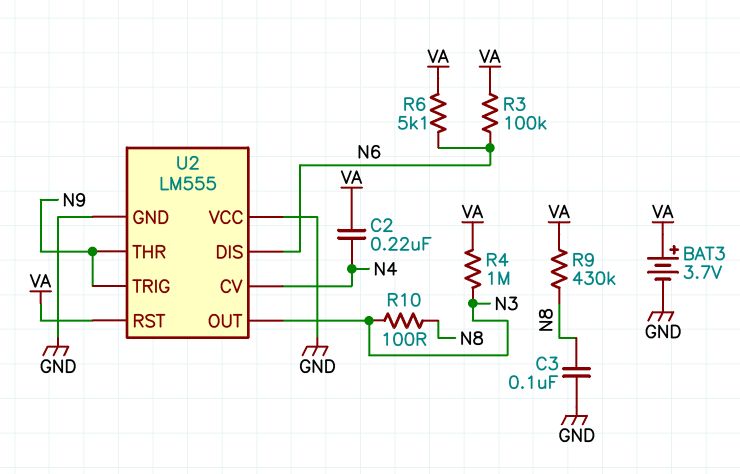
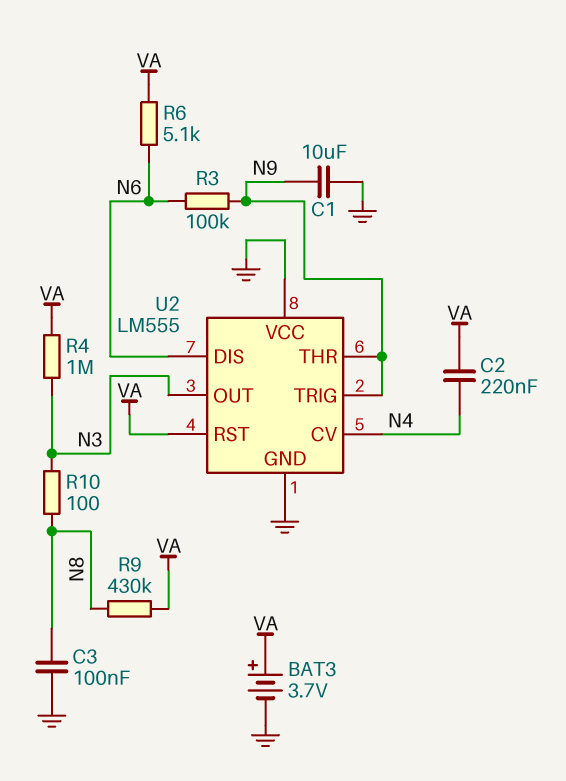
C1: none -> 10uF (GND, N9)
R3: 100k (N6, VA) -> 100k (N6, N9)

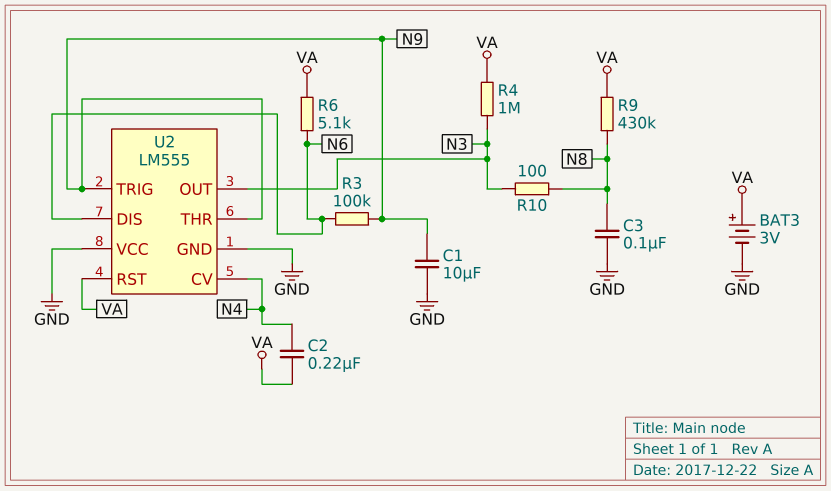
BAT3: 3.7V (plus VA, minus GND) -> 3V (plus VA, minus GND)

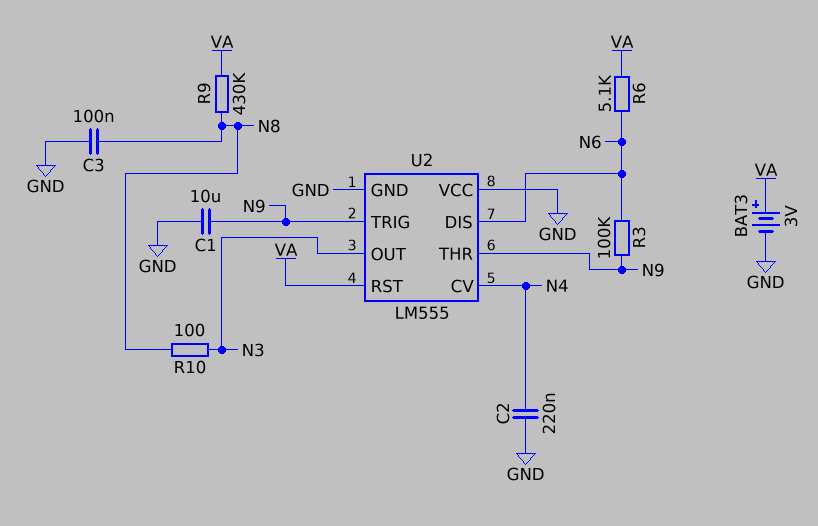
C2: 220nF (N4, VA) -> 220nF (GND, N4)
R4: 1M (N3, VA) -> none

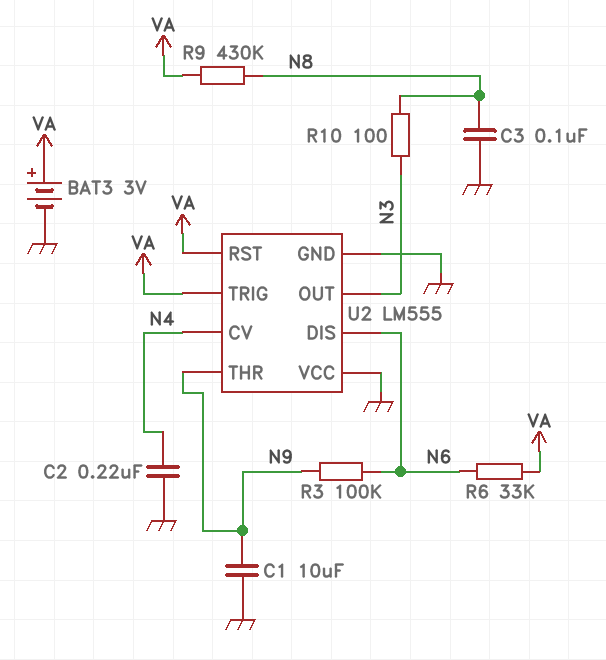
R6: 5.1k (N6, VA) -> 33k (N6, VA)
U2 pin TRIG: N9 -> VA

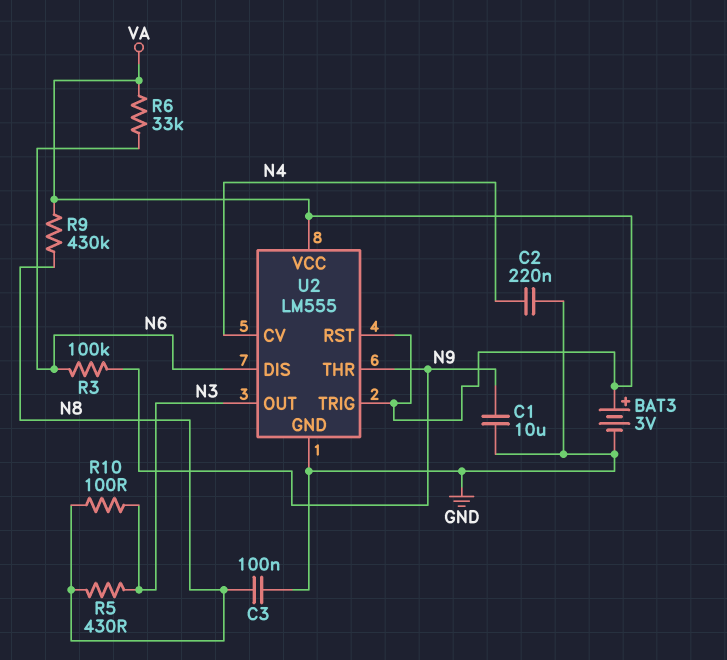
R5: none -> 430 (N3, N8)
U2 pin VCC: GND -> VA

